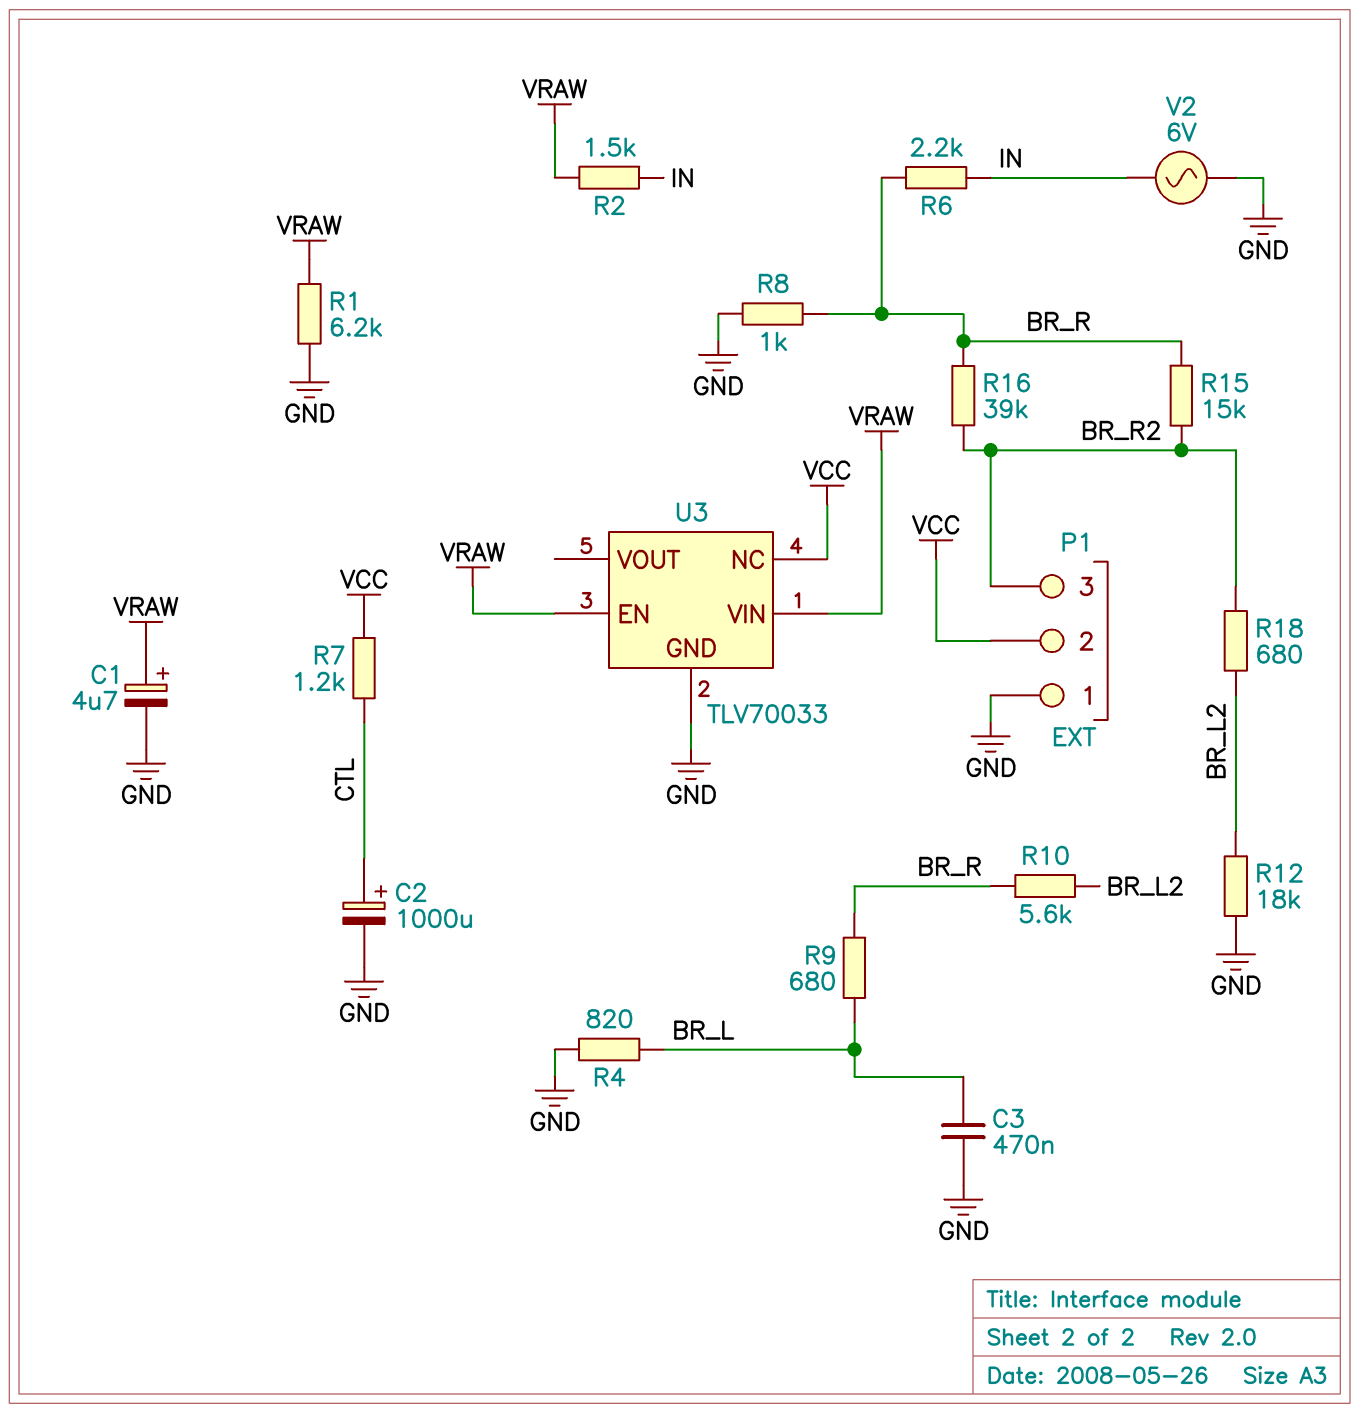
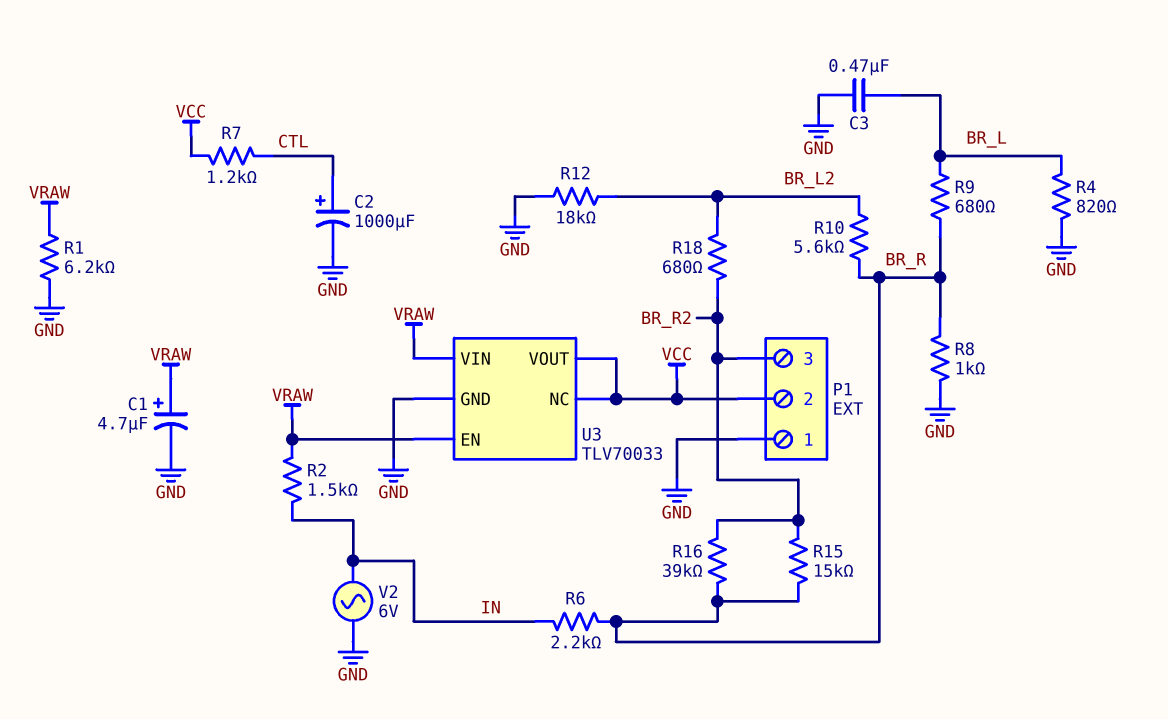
U3 pin VOUT: none -> VCC

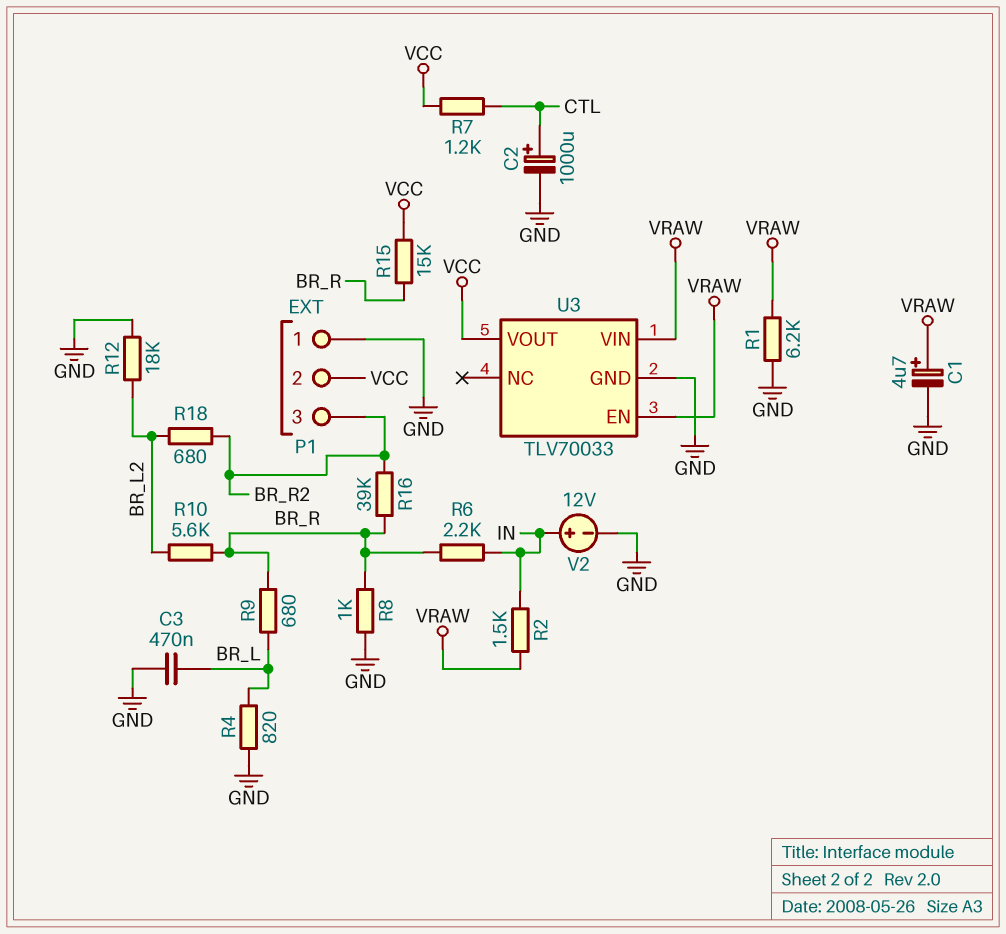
R15: 15k (BR_R, BR_R2) -> 15k (BR_R, VCC)
U3 pin NC: VCC -> none
V2: AC 6V (GND, IN) -> 12V (plus IN, minus GND)

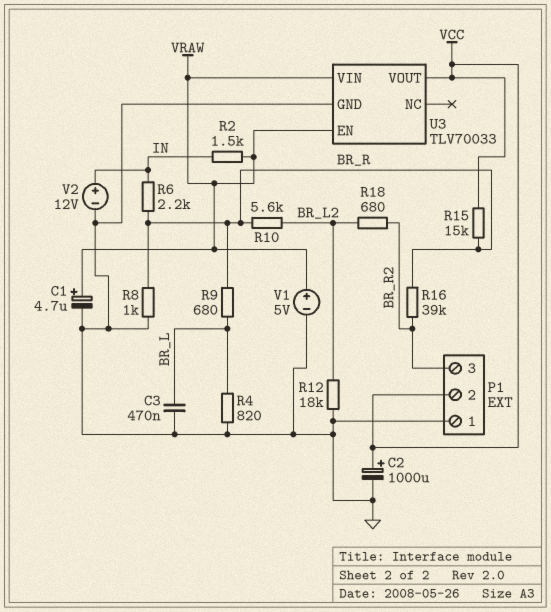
C2: 1000uF (plus CTL, minus GND) -> 1000uF (plus VCC, minus GND)
R1: 6.2k (GND, VRAW) -> none
R7: 1.2k (CTL, VCC) -> none
V1: none -> 5V (plus VRAW, minus GND)

